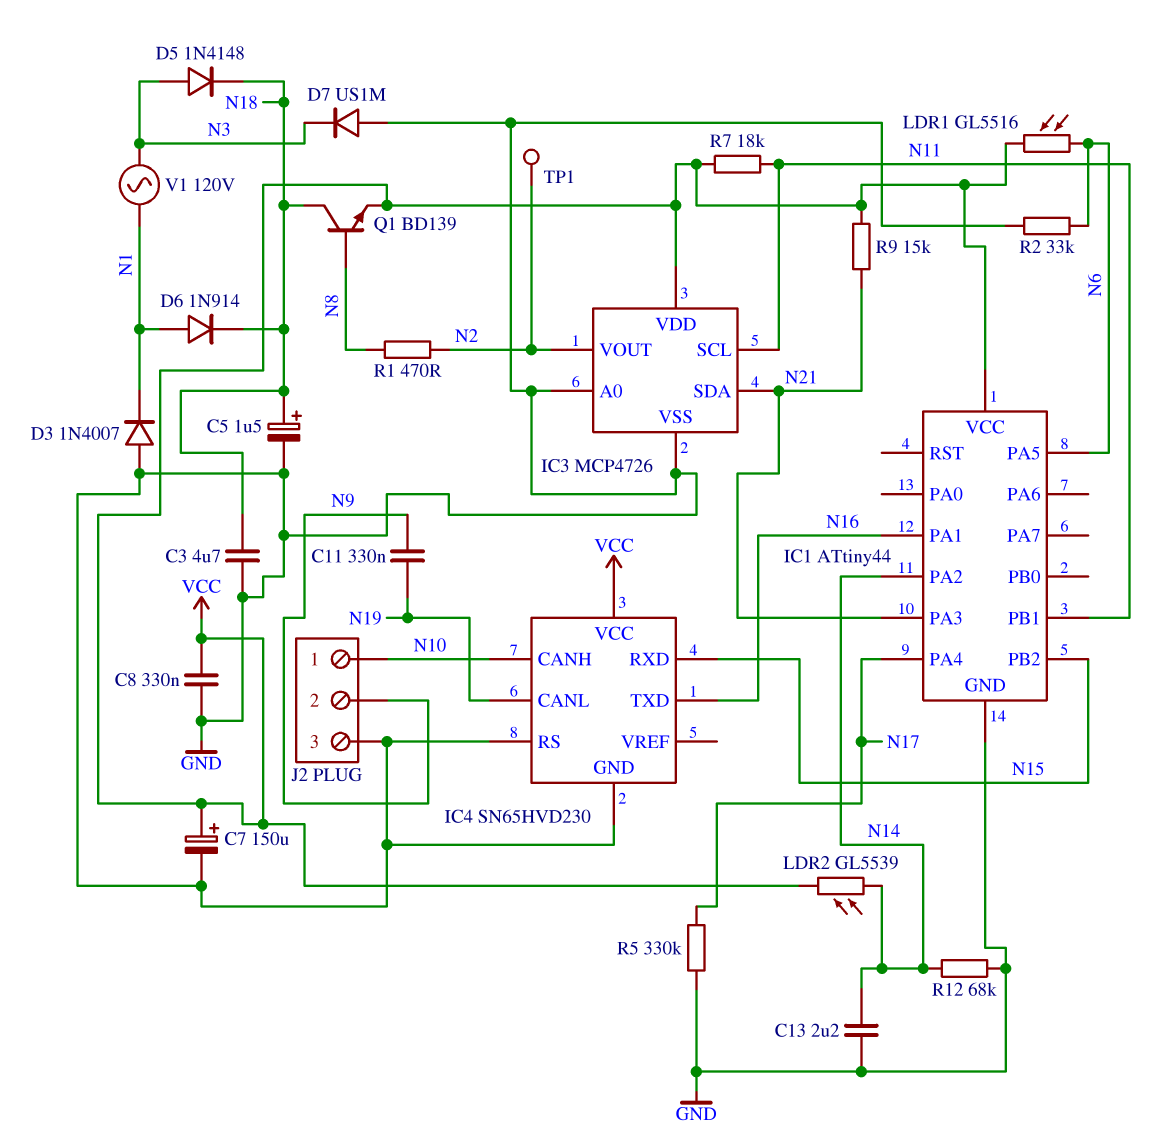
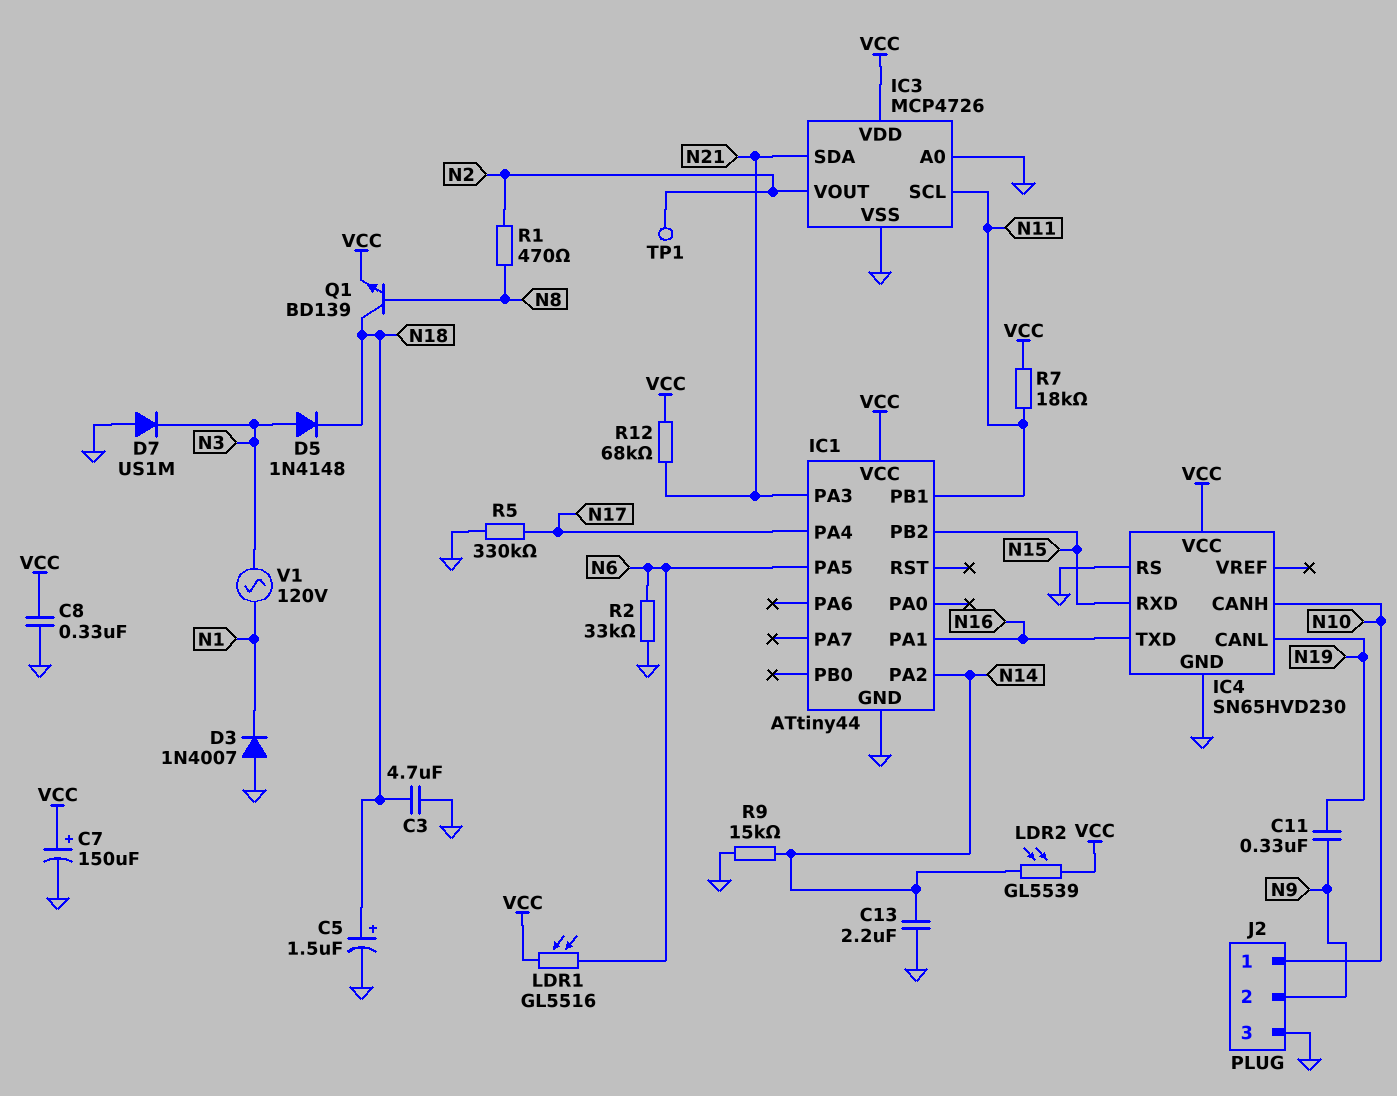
D6: diode 1N914 (A N1, K N18) -> none
R9: 15k (N21, VCC) -> 15k (GND, N14)
R12: 68k (GND, N14) -> 68k (N21, VCC)

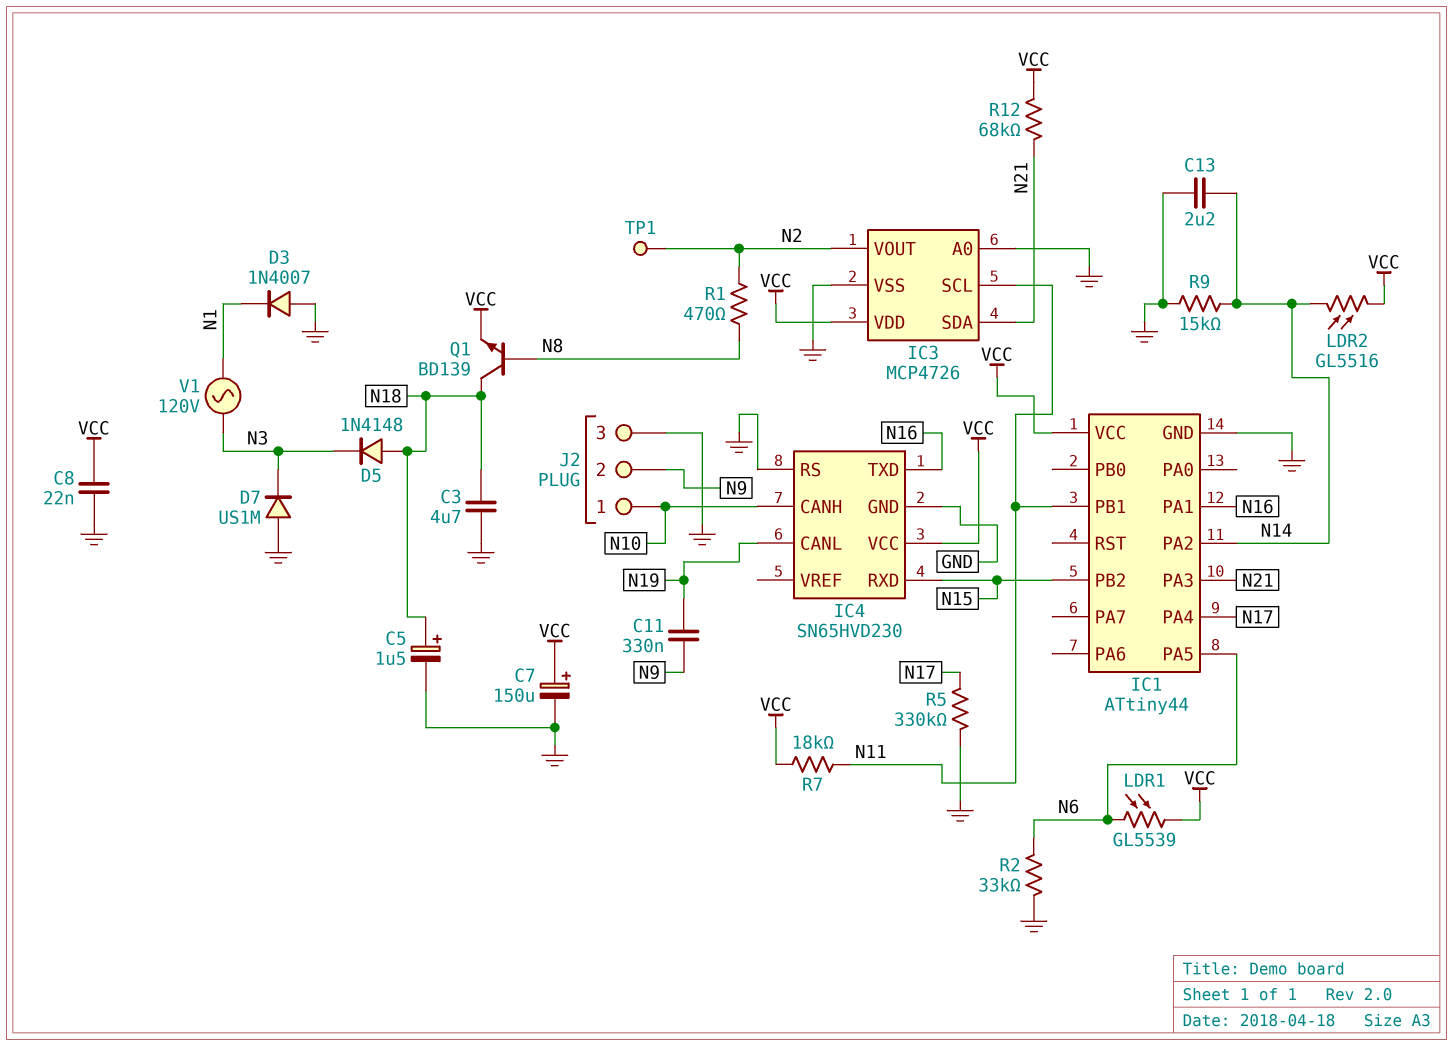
C8: 330nF (GND, VCC) -> 22nF (GND, VCC)
D5: diode 1N4148 (A N3, K N18) -> diode 1N4148 (A N18, K N3)
LDR1: GL5516 (N6, VCC) -> GL5539 (N6, VCC)
LDR2: GL5539 (N14, VCC) -> GL5516 (N14, VCC)

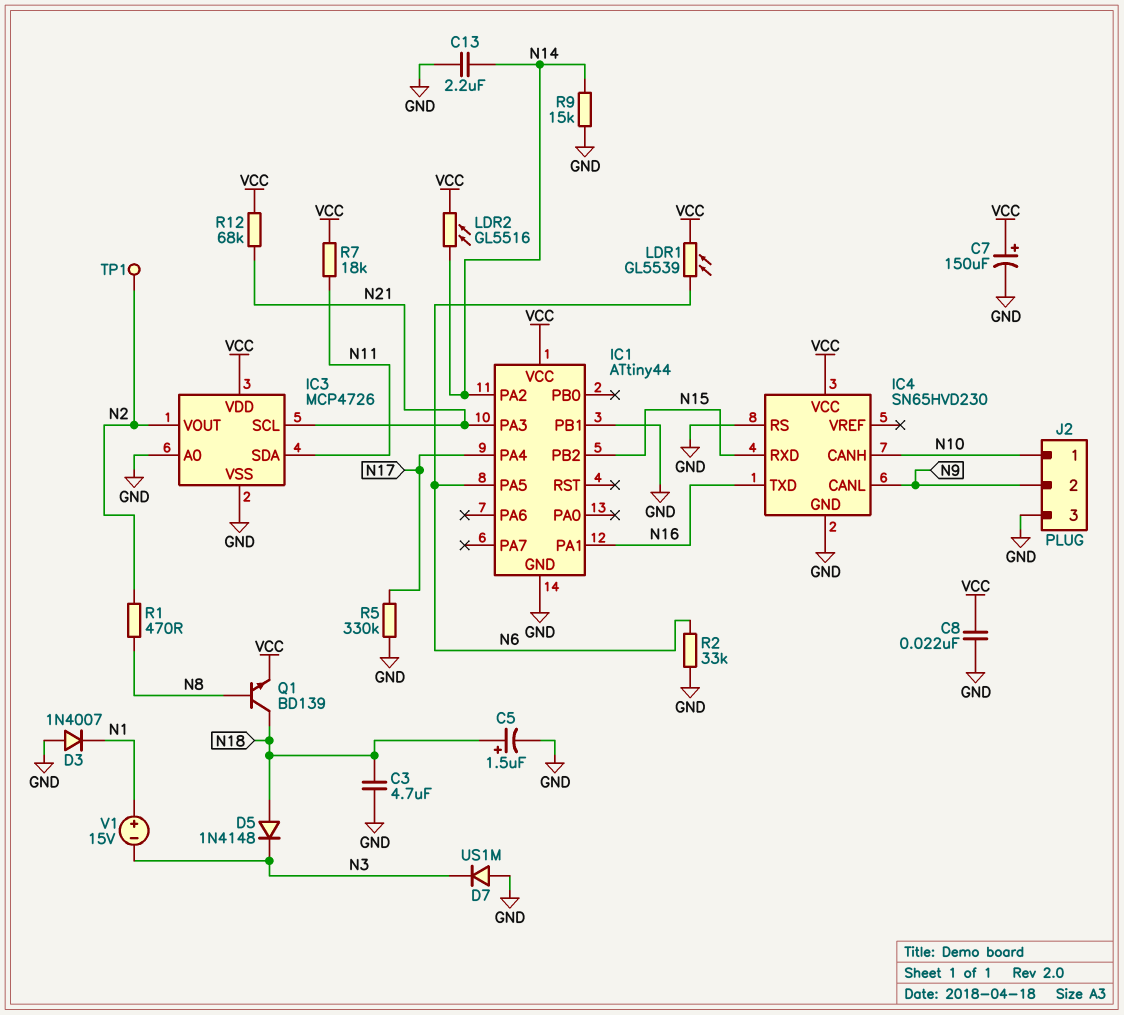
C11: 330nF (N9, N19) -> none
IC1 pin PB1: N11 -> GND
IC3 pin SCL: N11 -> N21
IC3 pin SDA: N21 -> N11
IC4 pin CANL: N19 -> N9
V1: AC 120V (N1, N3) -> 15V (plus N1, minus N3)

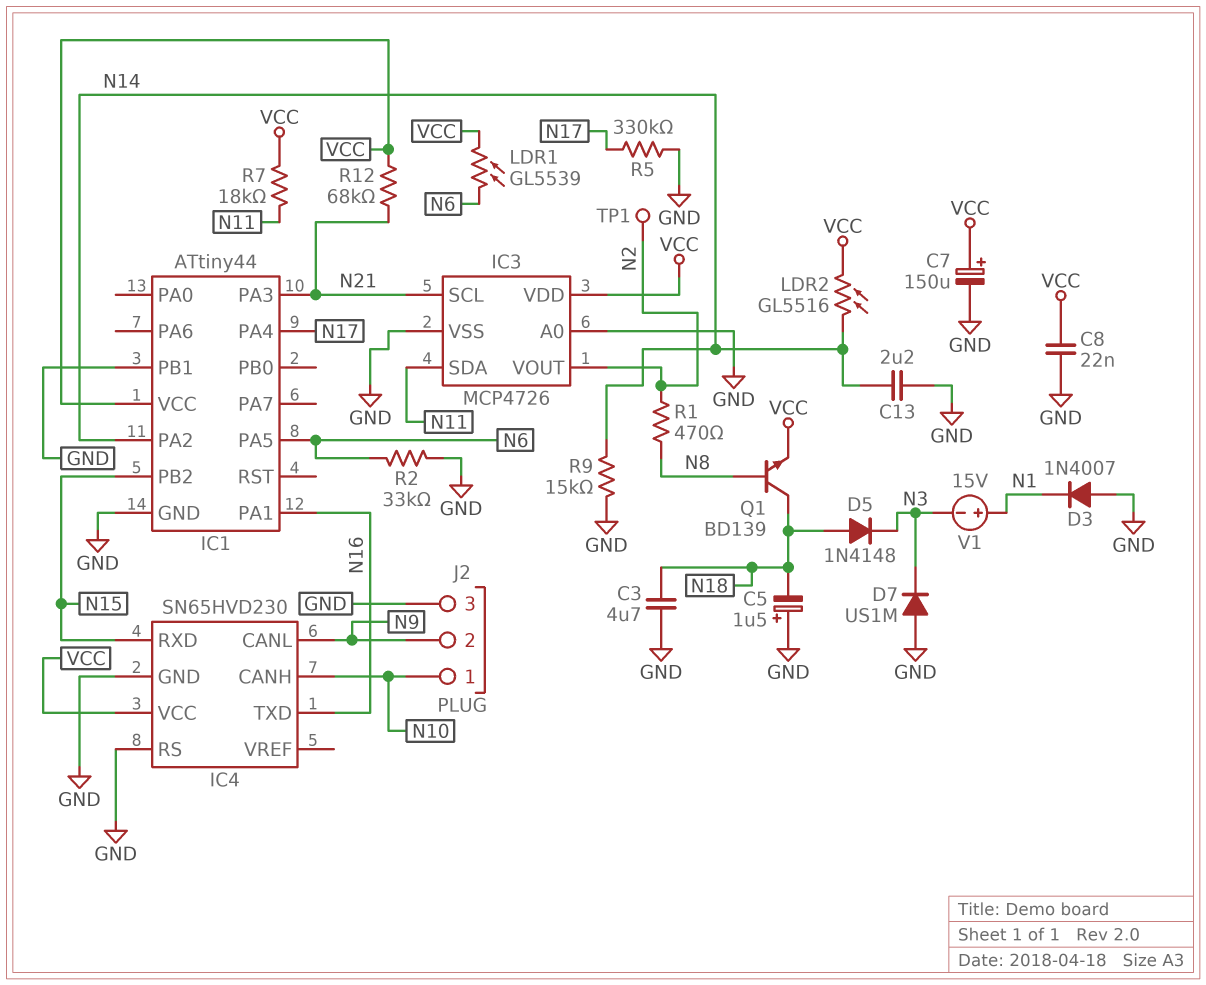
C5: 1.5uF (plus N18, minus GND) -> 1.5uF (plus GND, minus N18)

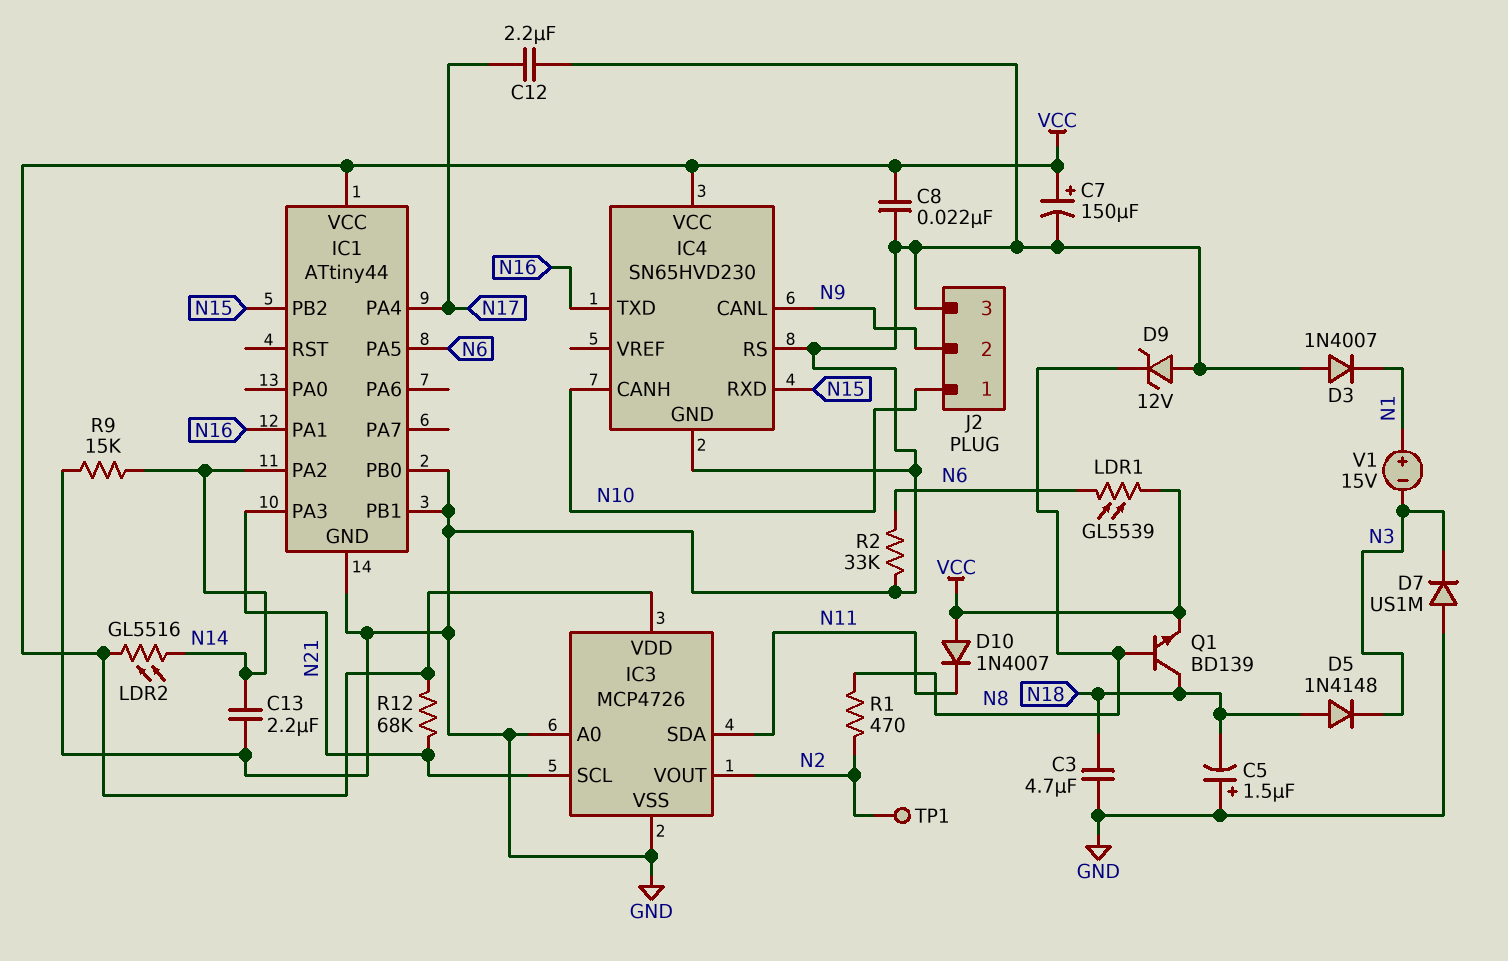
C12: none -> 2.2uF (GND, N17)
D9: none -> zener 12V (A GND, K N8)
D10: none -> diode 1N4007 (A VCC, K N11)
IC1 pin PB0: none -> GND
R5: 330k (GND, N17) -> none
R7: 18k (N11, VCC) -> none

